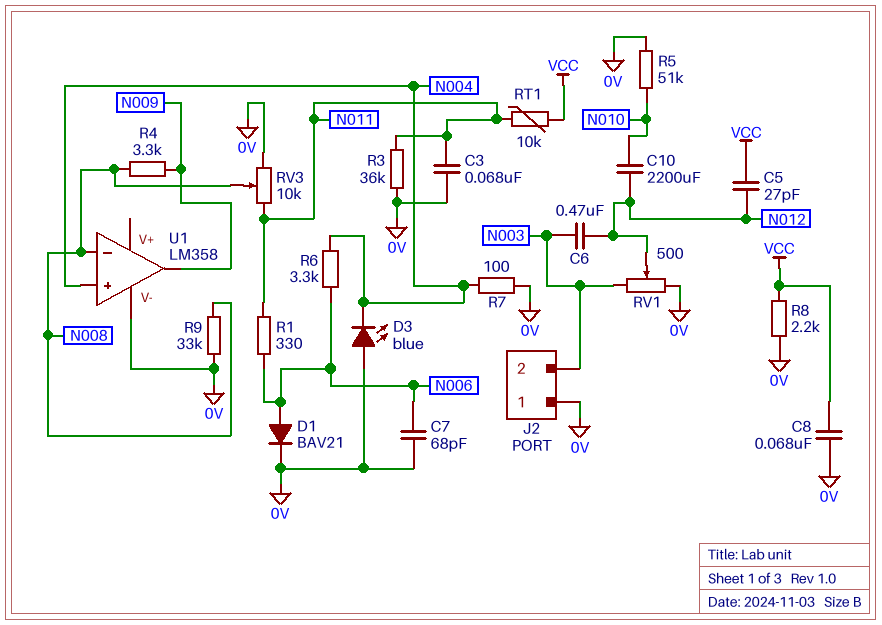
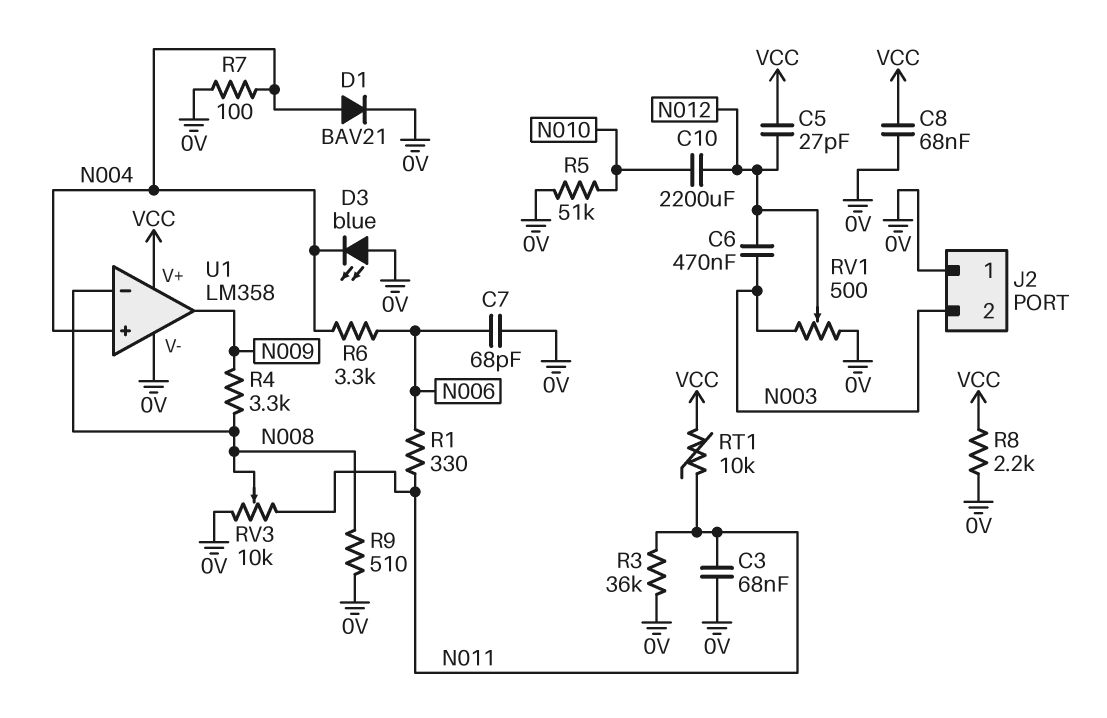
D1: diode BAV21 (A N006, K 0V) -> diode BAV21 (A N004, K 0V)
R9: 33k (0V, N008) -> 510 (0V, N008)
U1 pin V+: none -> VCC

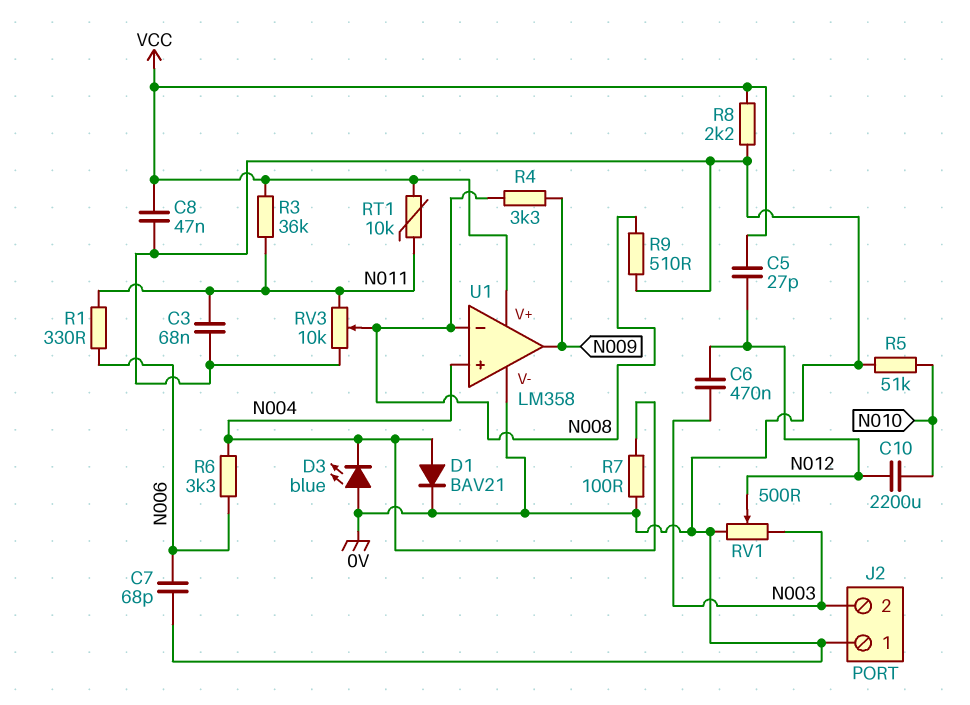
C8: 68nF (0V, VCC) -> 47nF (0V, VCC)
R3: 36k (0V, N011) -> 36k (N011, VCC)

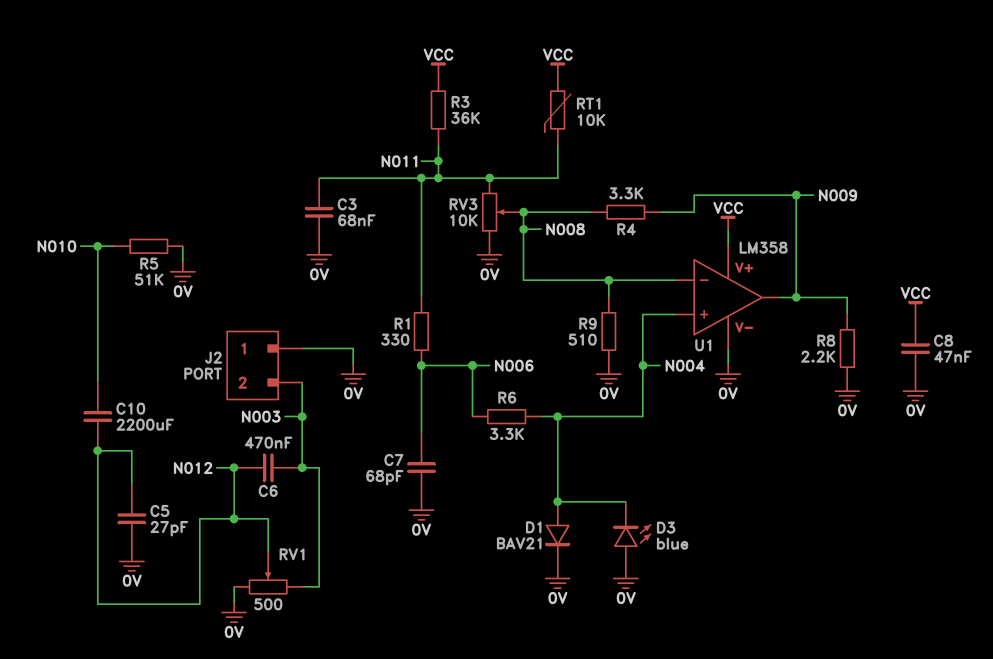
C5: 27pF (N012, VCC) -> 27pF (0V, N012)
R7: 100 (0V, N004) -> none
R8: 2.2k (0V, VCC) -> 2.2k (0V, N009)

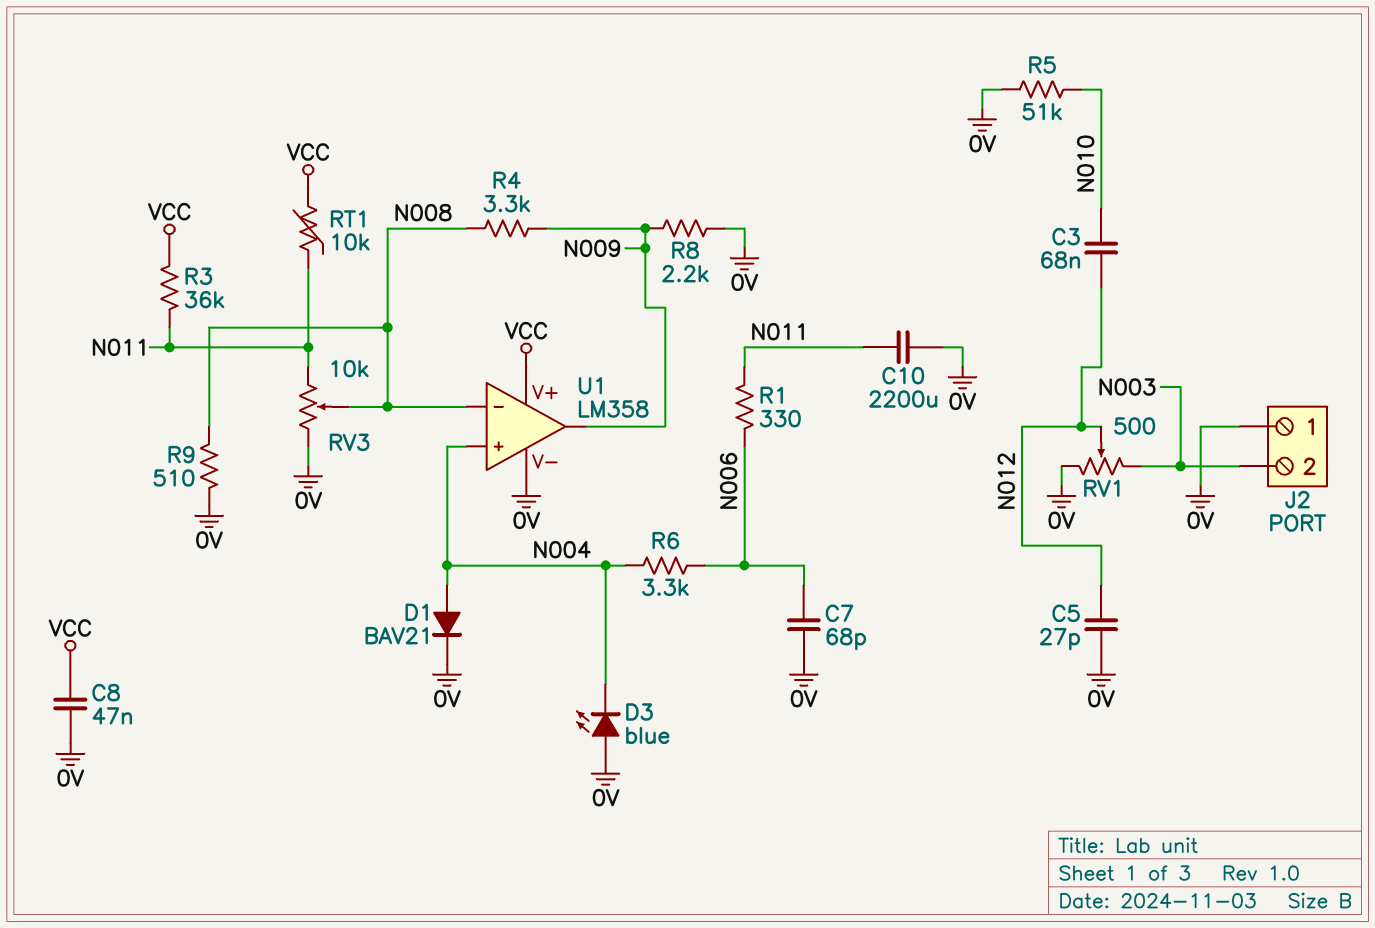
C3: 68nF (0V, N011) -> 68nF (N010, N012)
C6: 470nF (N003, N012) -> none
C10: 2200uF (N010, N012) -> 2200uF (0V, N011)

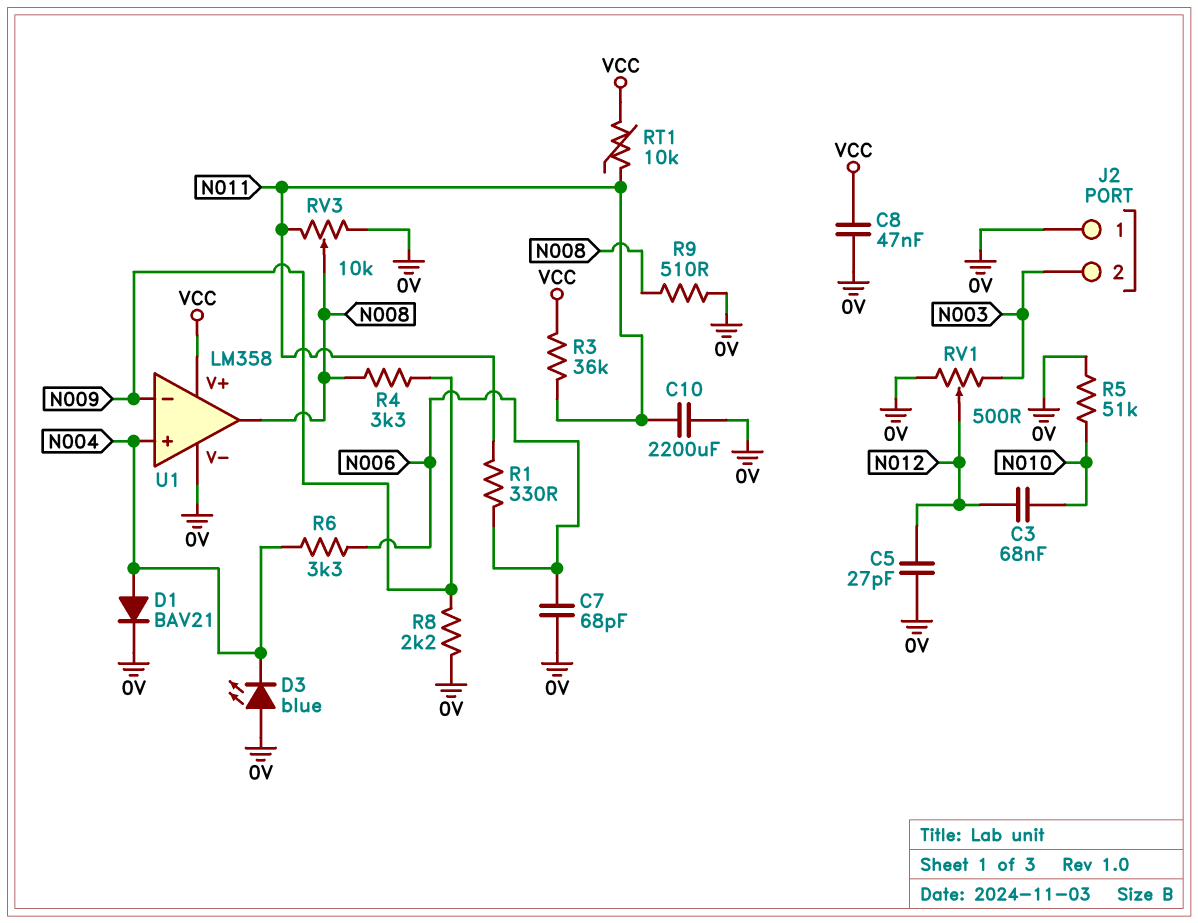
U1 pin in-: N008 -> N009
U1 pin out: N009 -> N008

